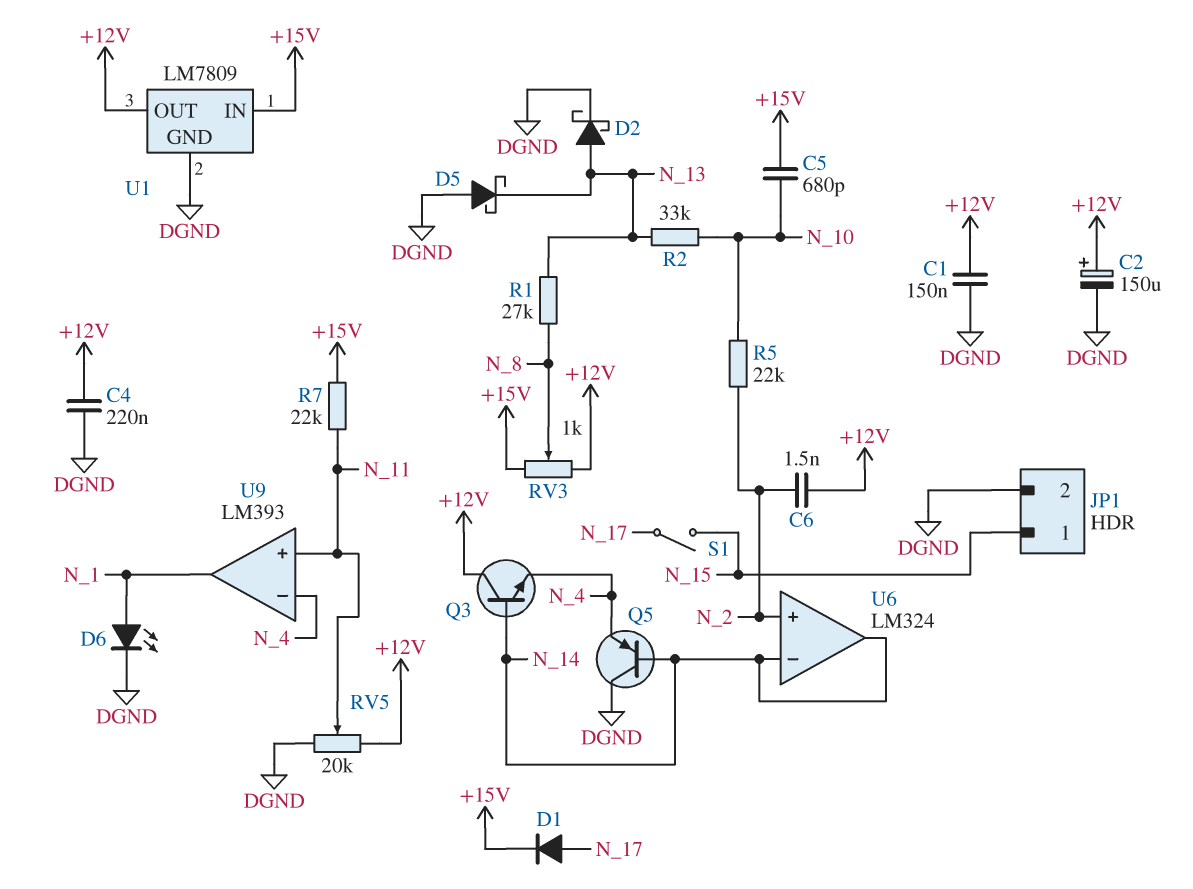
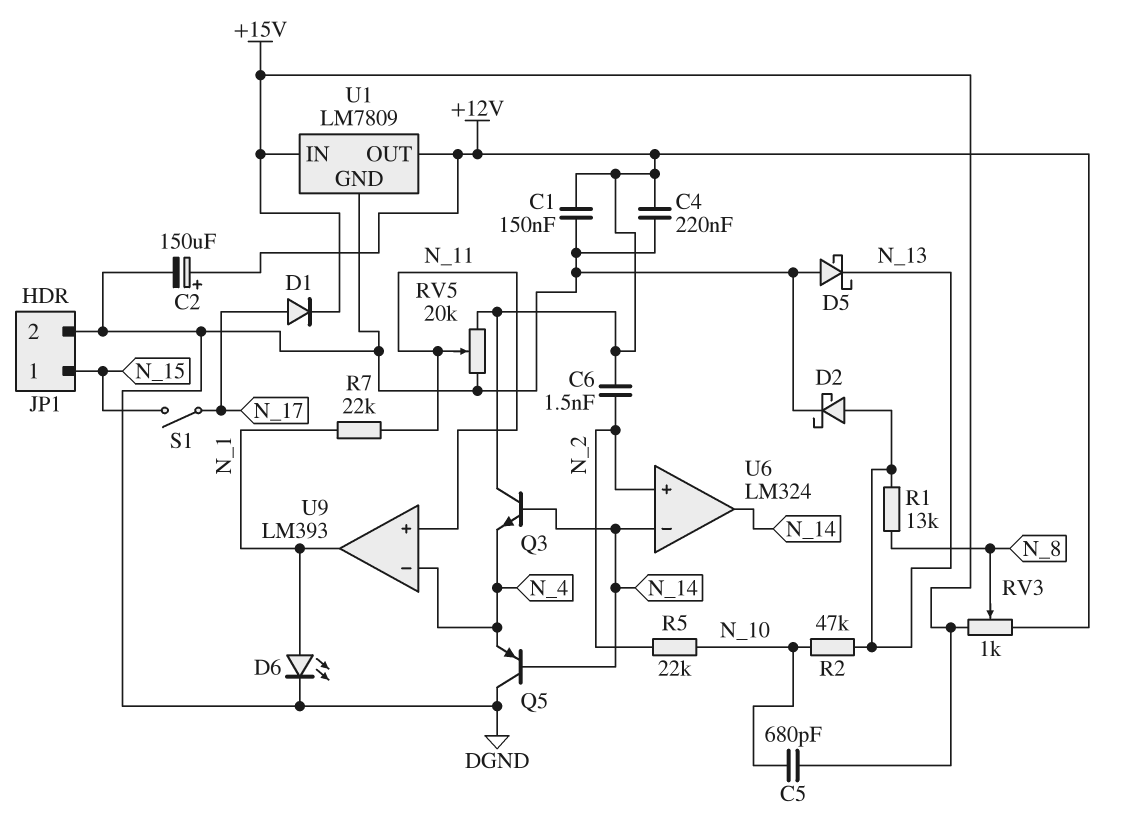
R1: 27k (N_8, N_13) -> 13k (N_8, N_13)
R2: 33k (N_10, N_13) -> 47k (N_10, N_13)
R7: 22k (+15V, N_11) -> 22k (N_1, N_11)

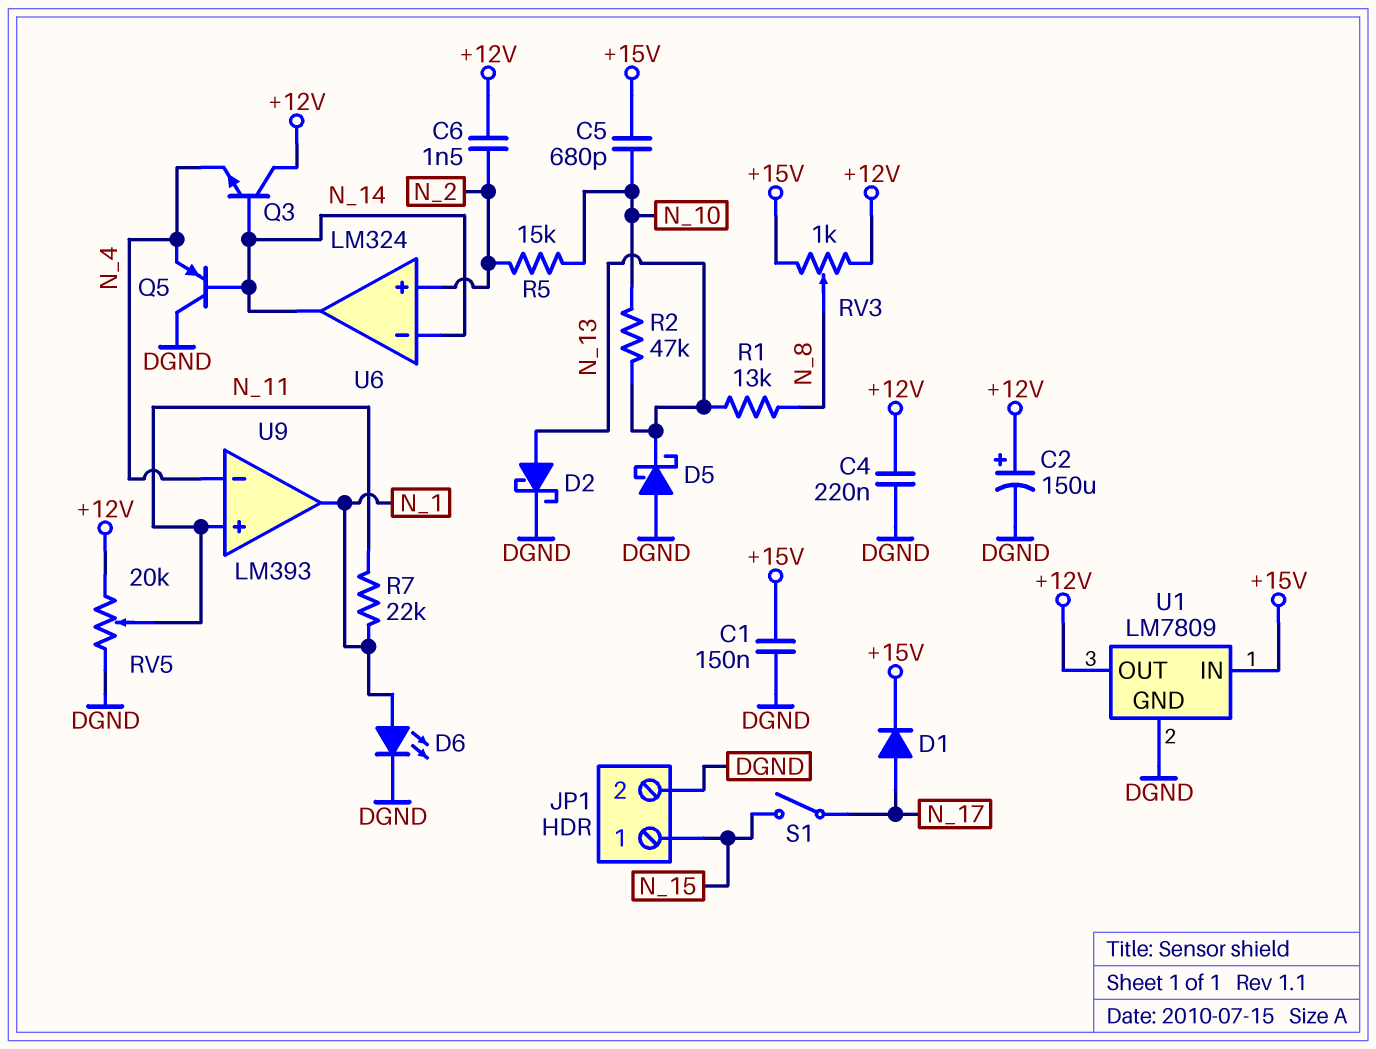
C1: 150nF (+12V, DGND) -> 150nF (+15V, DGND)
R5: 22k (N_2, N_10) -> 15k (N_2, N_10)

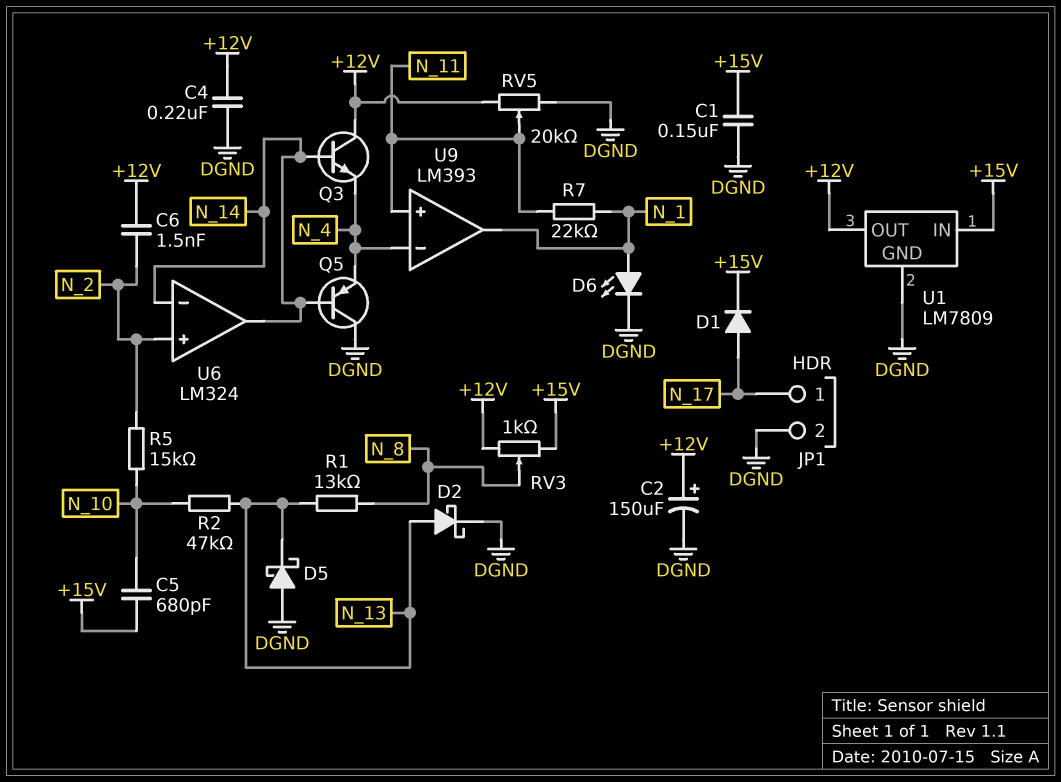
JP1 pin 1: N_15 -> N_17
S1: switch (N_15, N_17) -> none

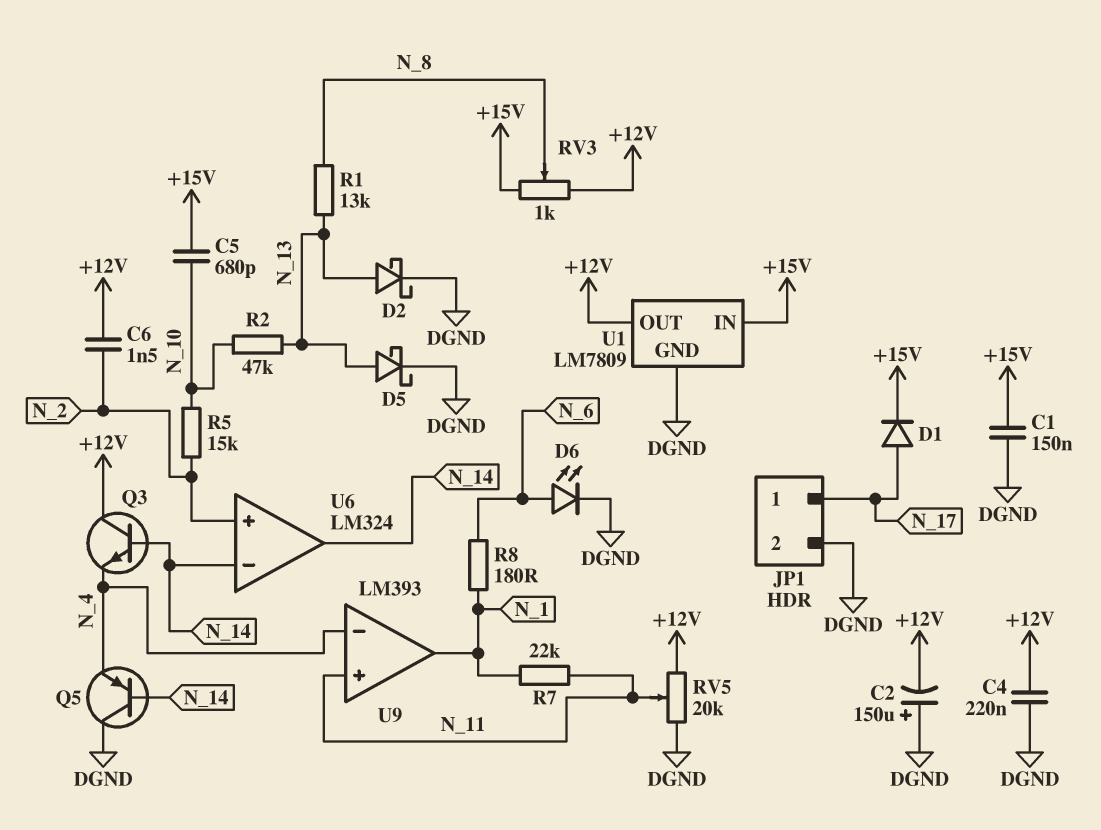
C2: 150uF (plus +12V, minus DGND) -> 150uF (plus DGND, minus +12V)
D5: schottky (A DGND, K N_13) -> schottky (A N_13, K DGND)
D6: LED (A N_1, K DGND) -> LED (A N_6, K DGND)
R8: none -> 180 (N_1, N_6)

